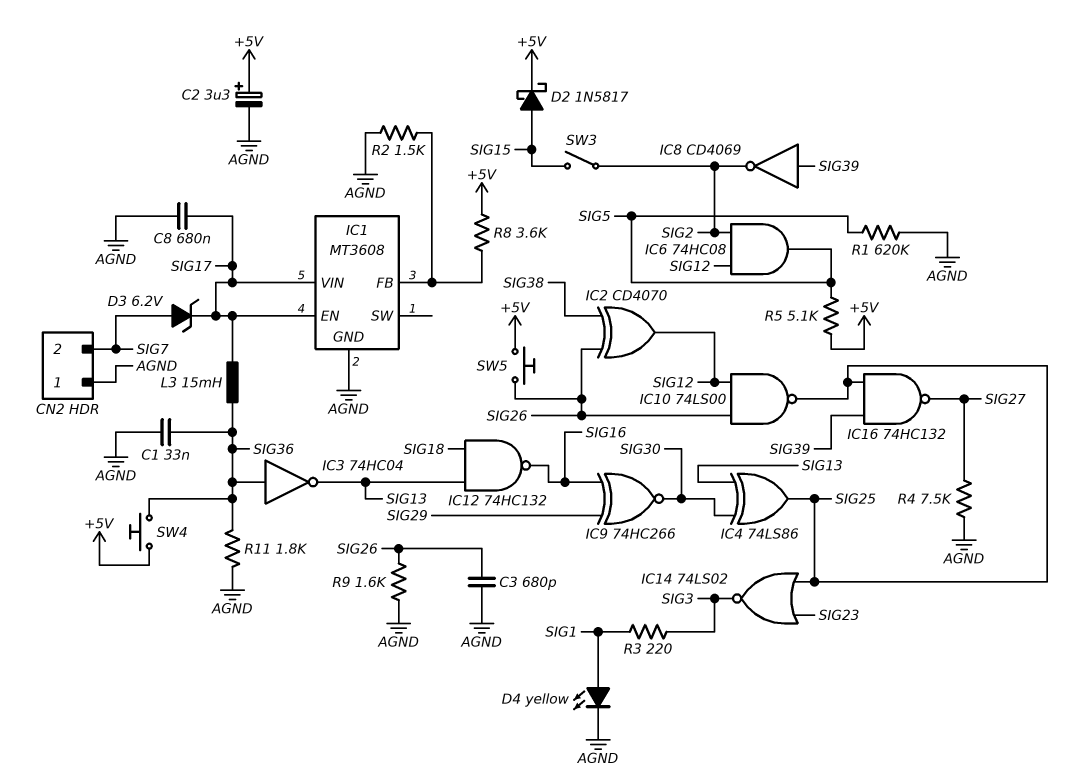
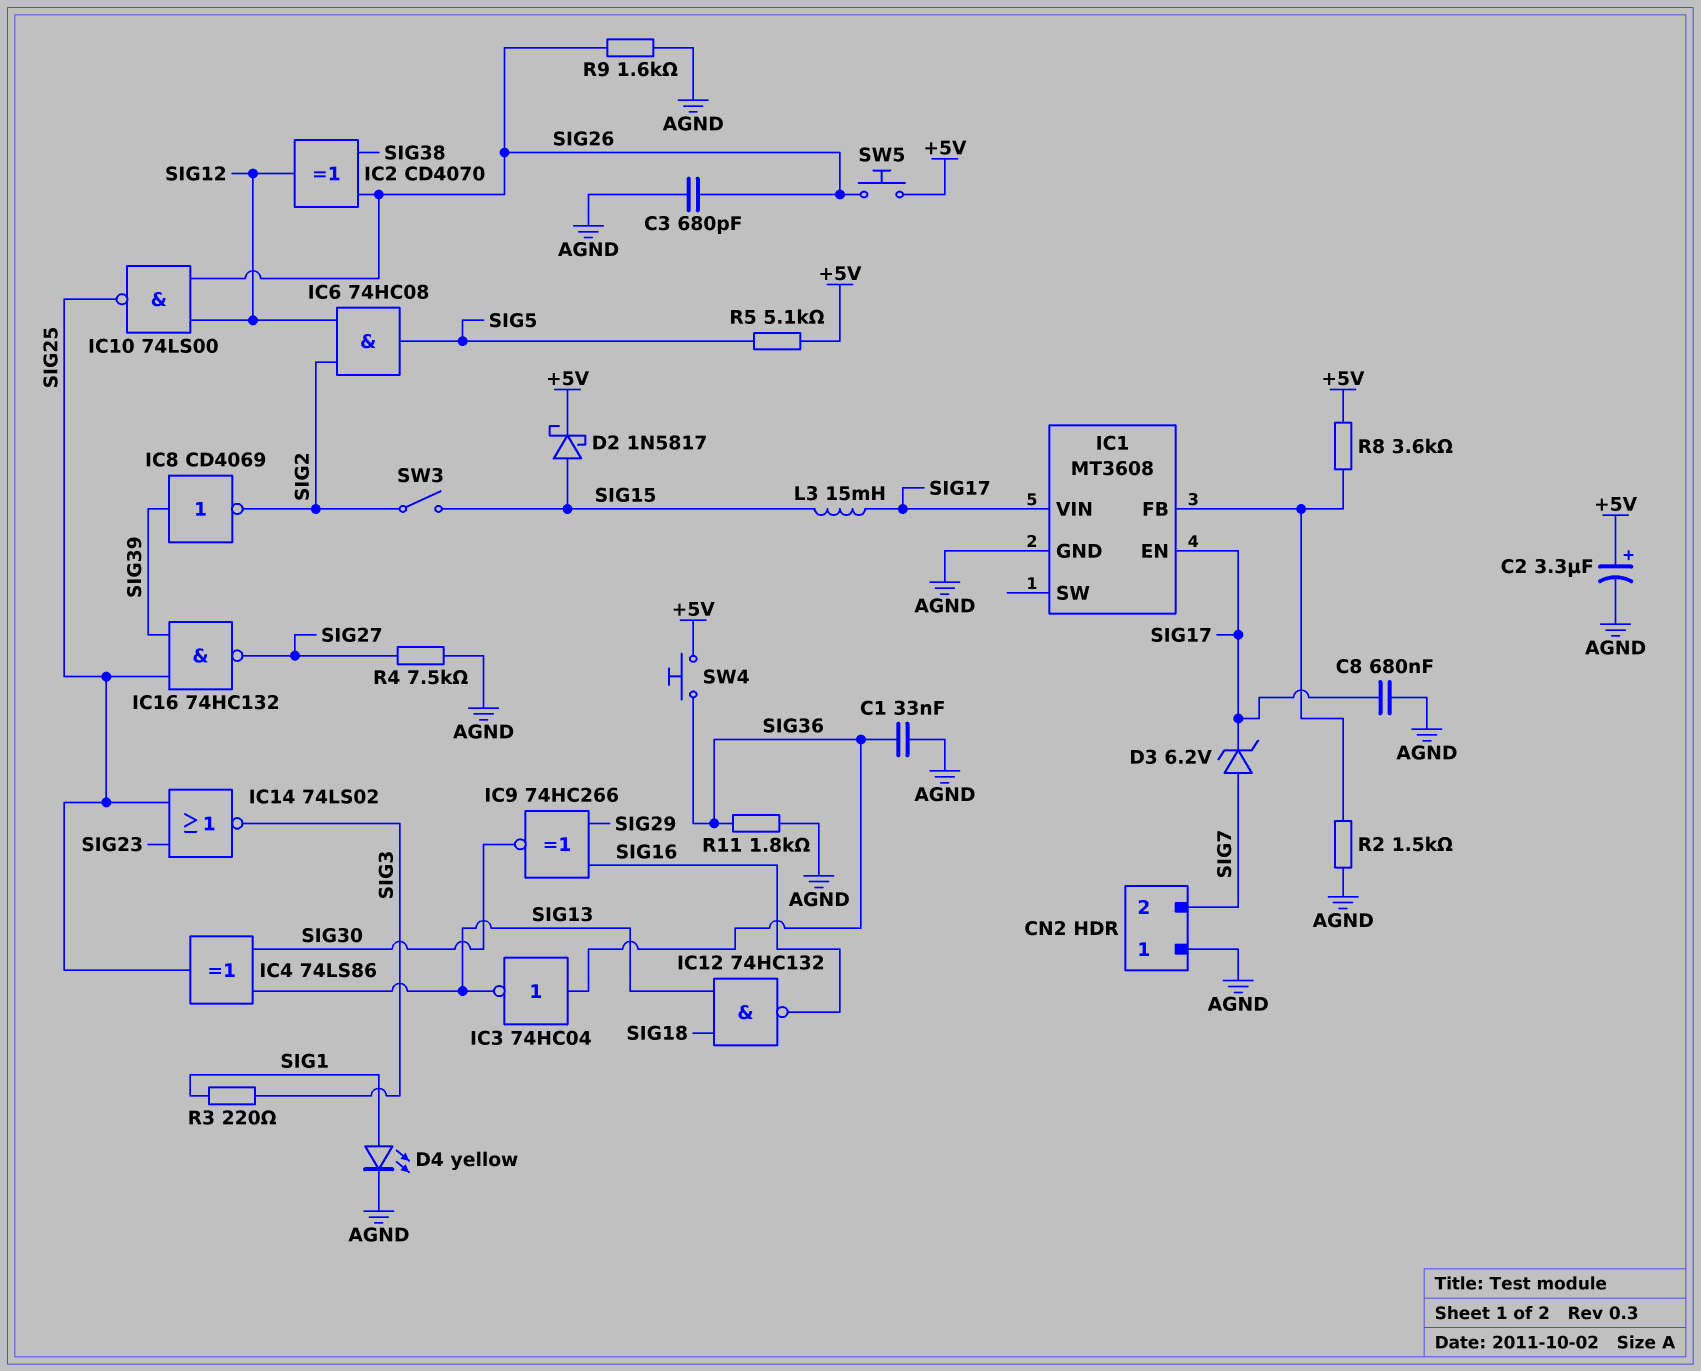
L3: 15mH (SIG17, SIG36) -> 15mH (SIG15, SIG17)
R1: 620k (AGND, SIG5) -> none

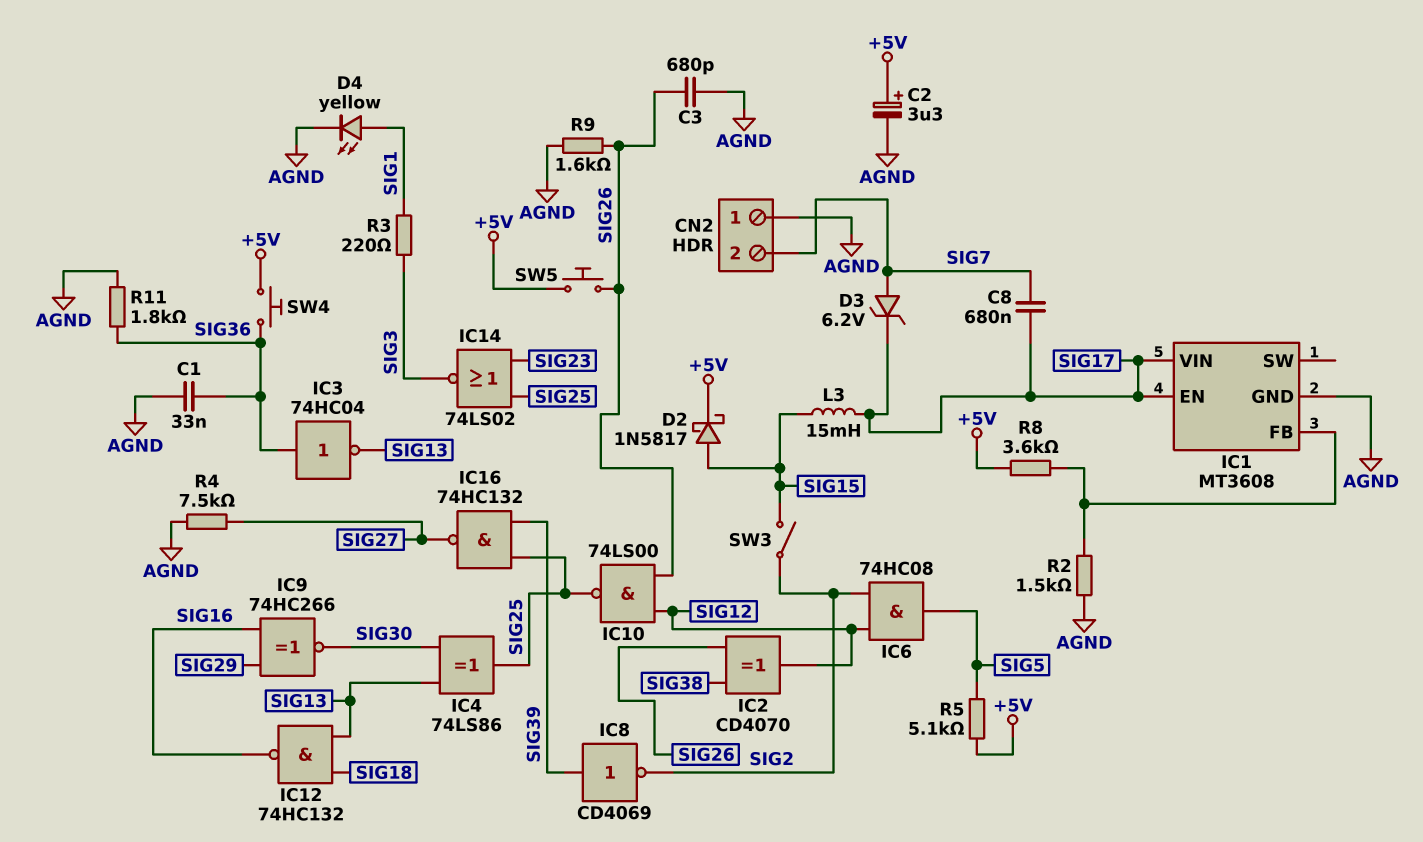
C8: 680nF (AGND, SIG17) -> 680nF (SIG7, SIG17)

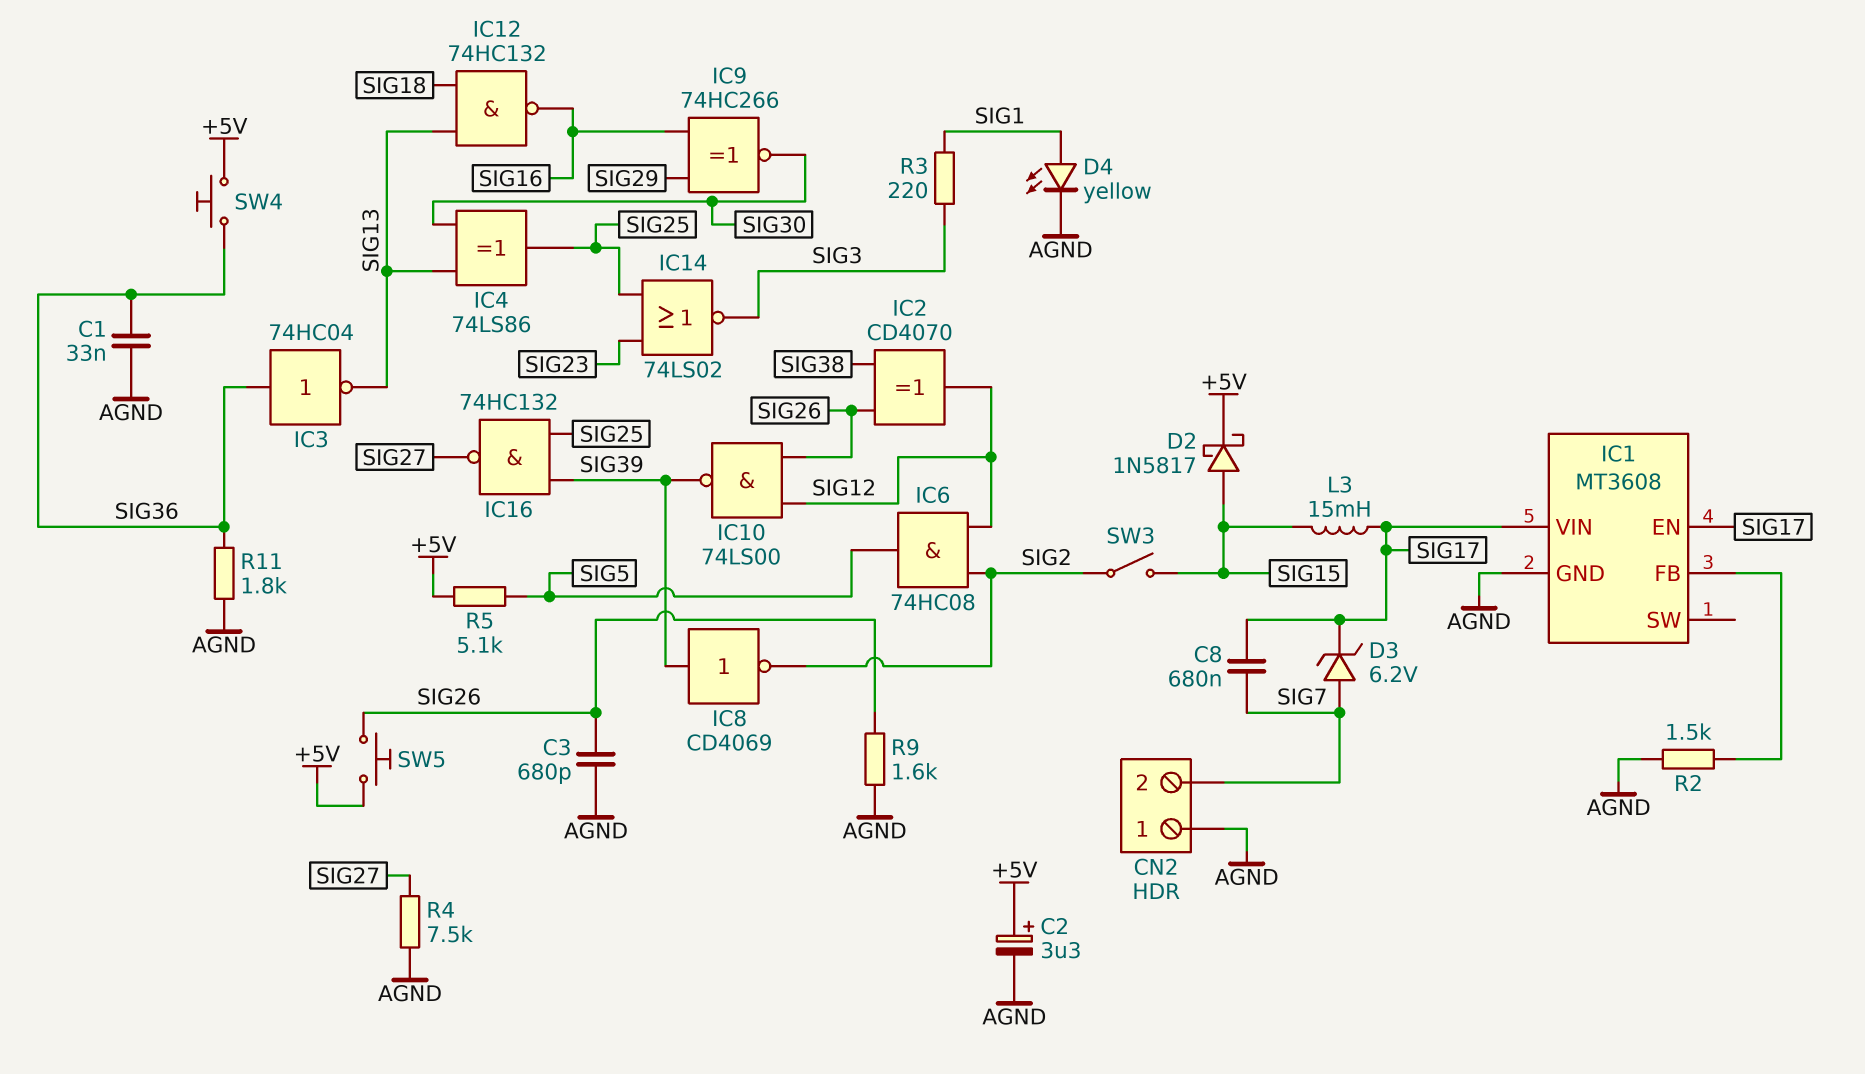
IC10: NAND 74LS00 (in SIG12, in SIG26, out SIG25) -> NAND 74LS00 (in SIG12, in SIG26, out SIG39)
R8: 3.6k (+5V, IC1/FB) -> none

